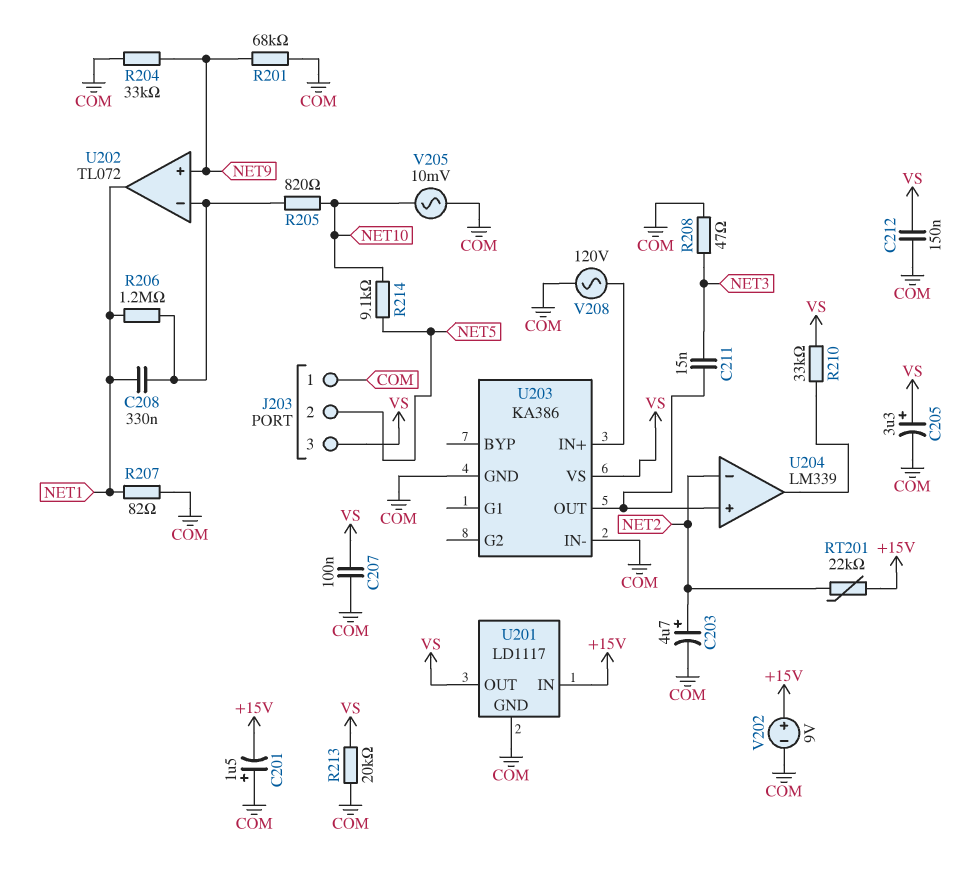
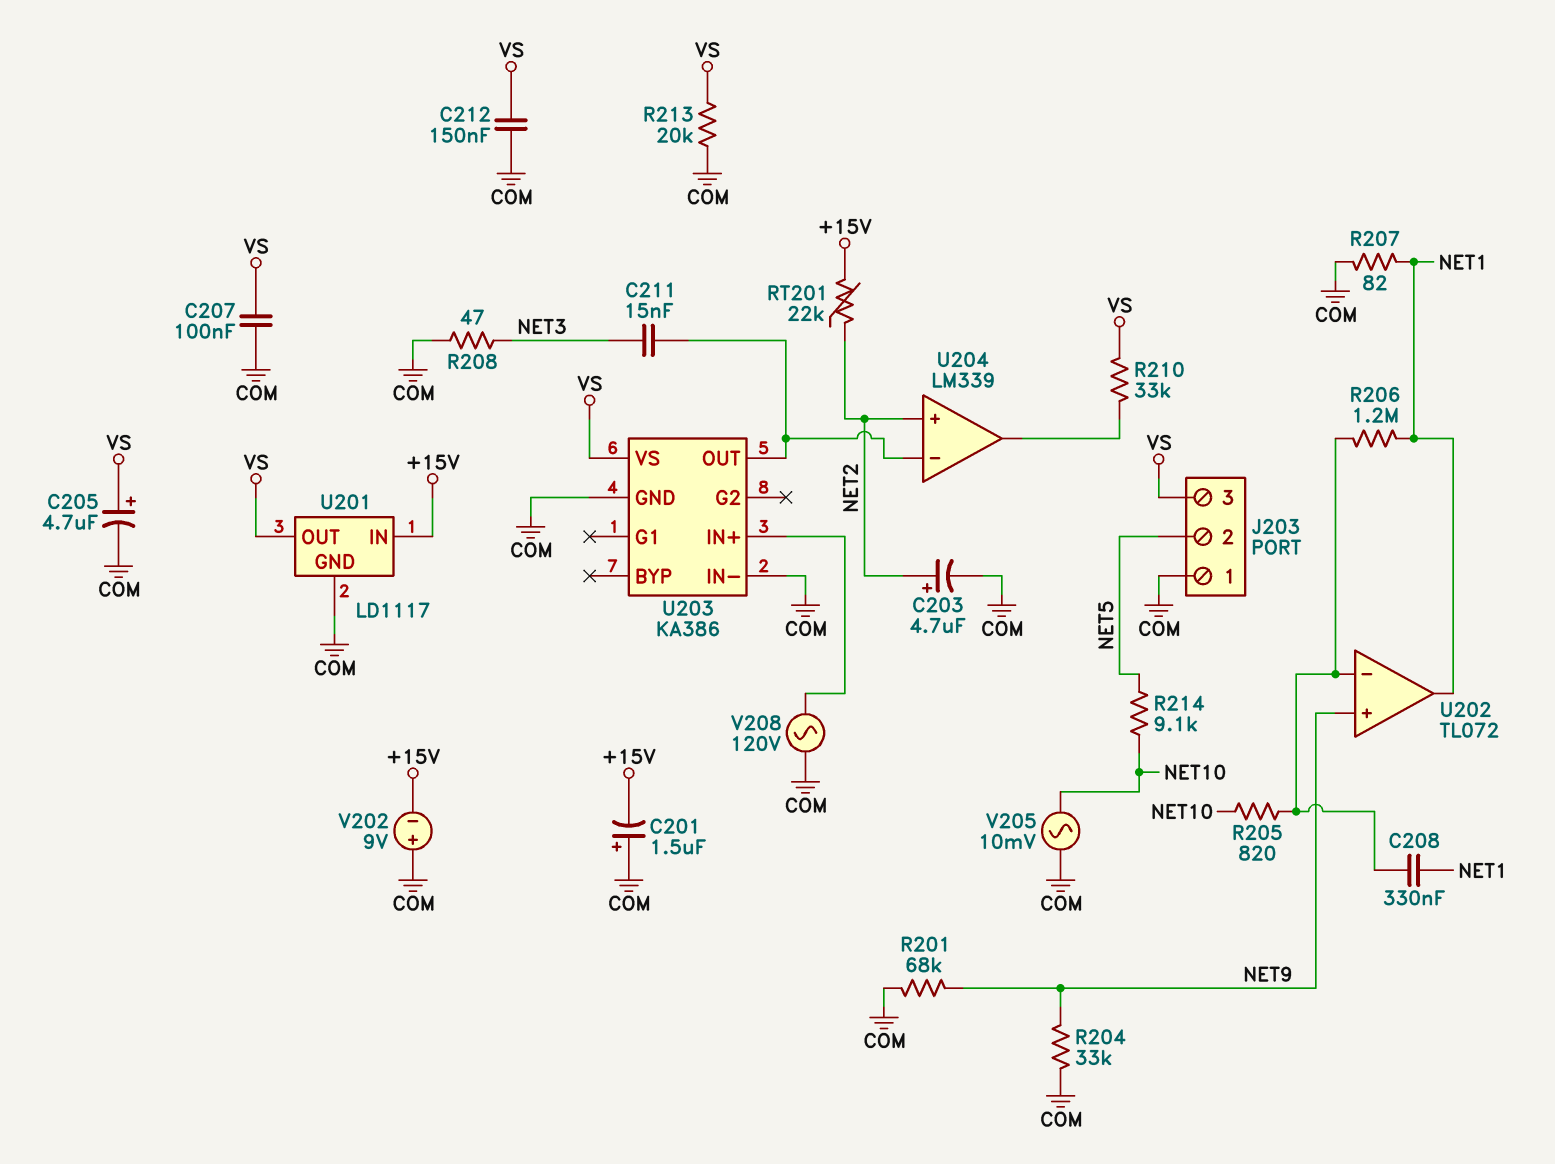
C205: 3.3uF (plus VS, minus COM) -> 4.7uF (plus VS, minus COM)
U204 pin in+: U203/OUT -> NET2
U204 pin in-: NET2 -> U203/OUT
V202: 9V (plus +15V, minus COM) -> 9V (plus COM, minus +15V)

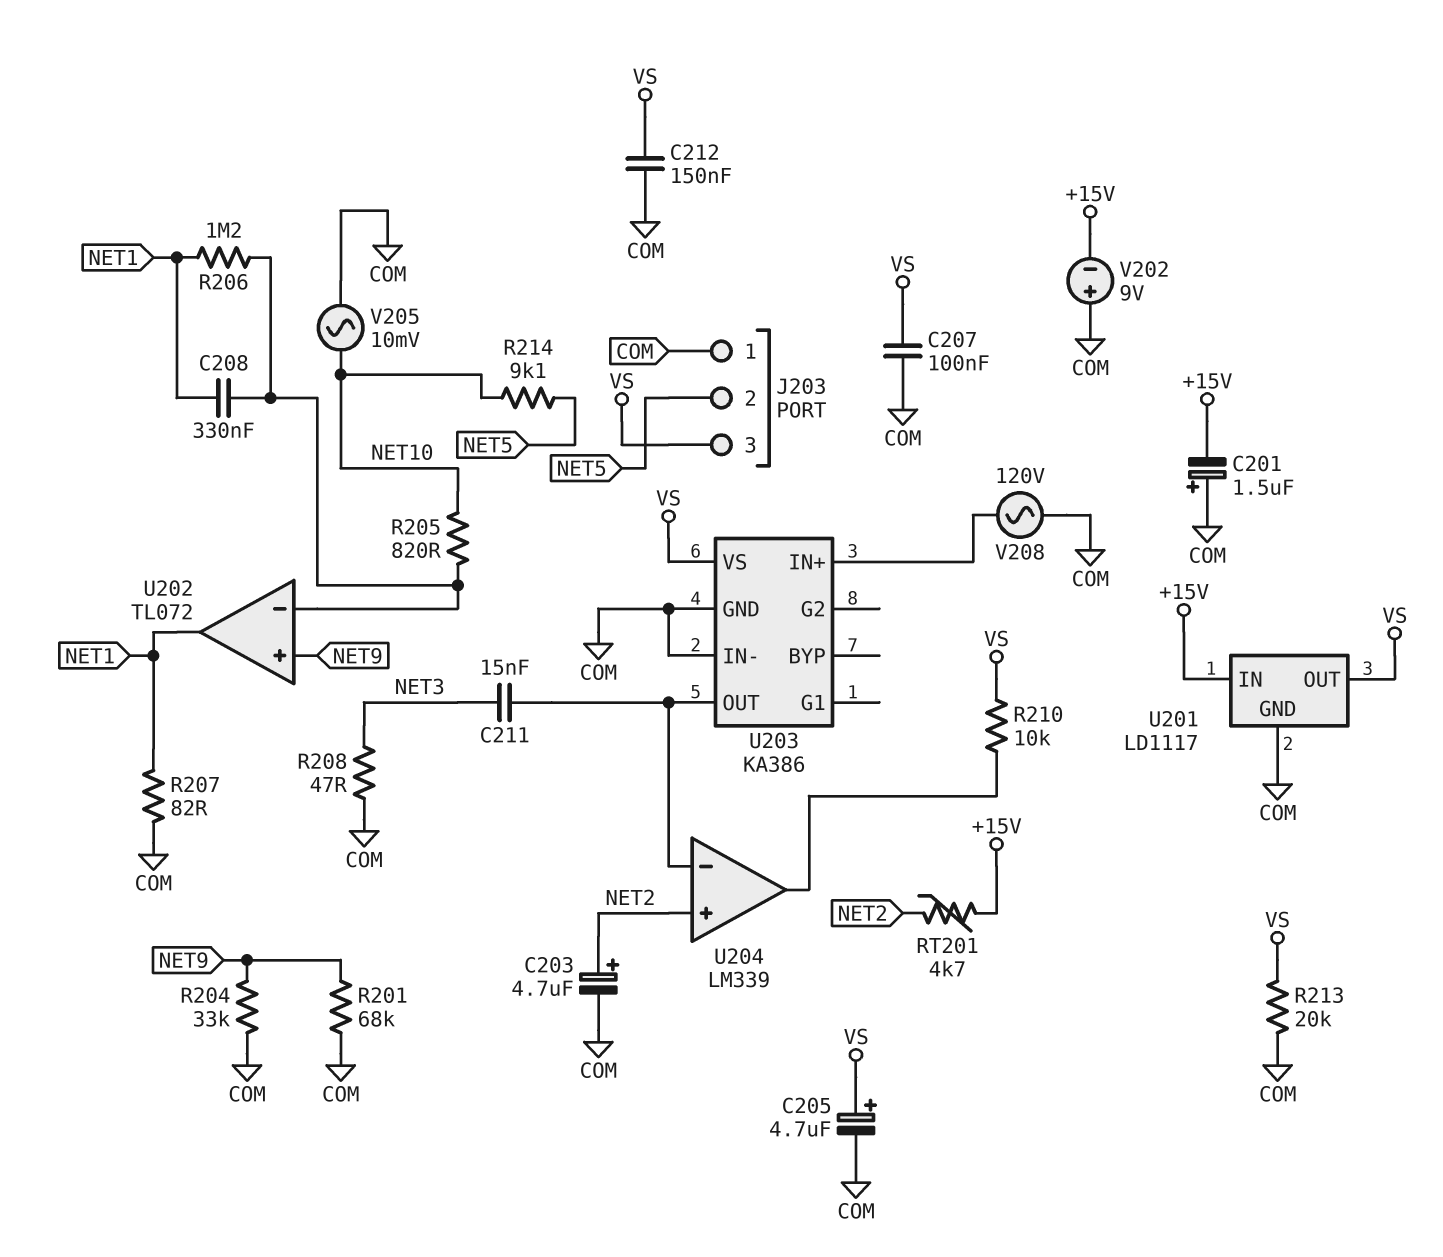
R210: 33k (U204/out, VS) -> 10k (U204/out, VS)
RT201: 22k (+15V, NET2) -> 4.7k (+15V, NET2)

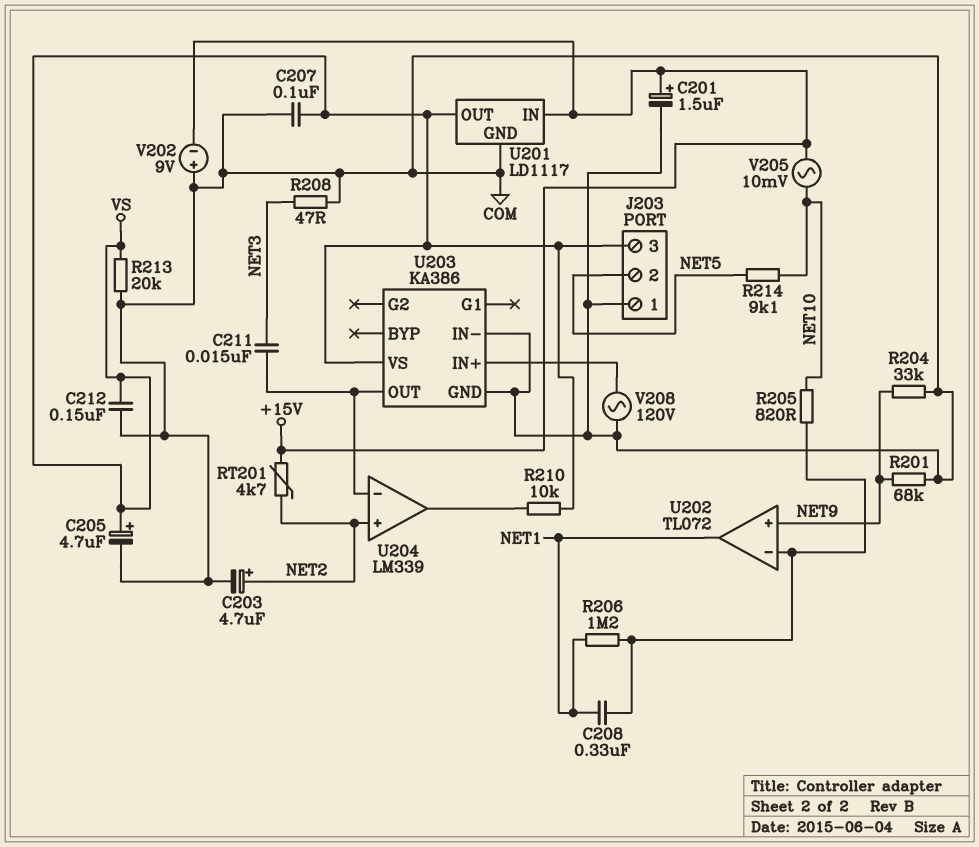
C201: 1.5uF (plus COM, minus +15V) -> 1.5uF (plus +15V, minus COM)
R207: 82 (COM, NET1) -> none
V205: AC 10mV (COM, NET10) -> AC 10mV (+15V, NET10)

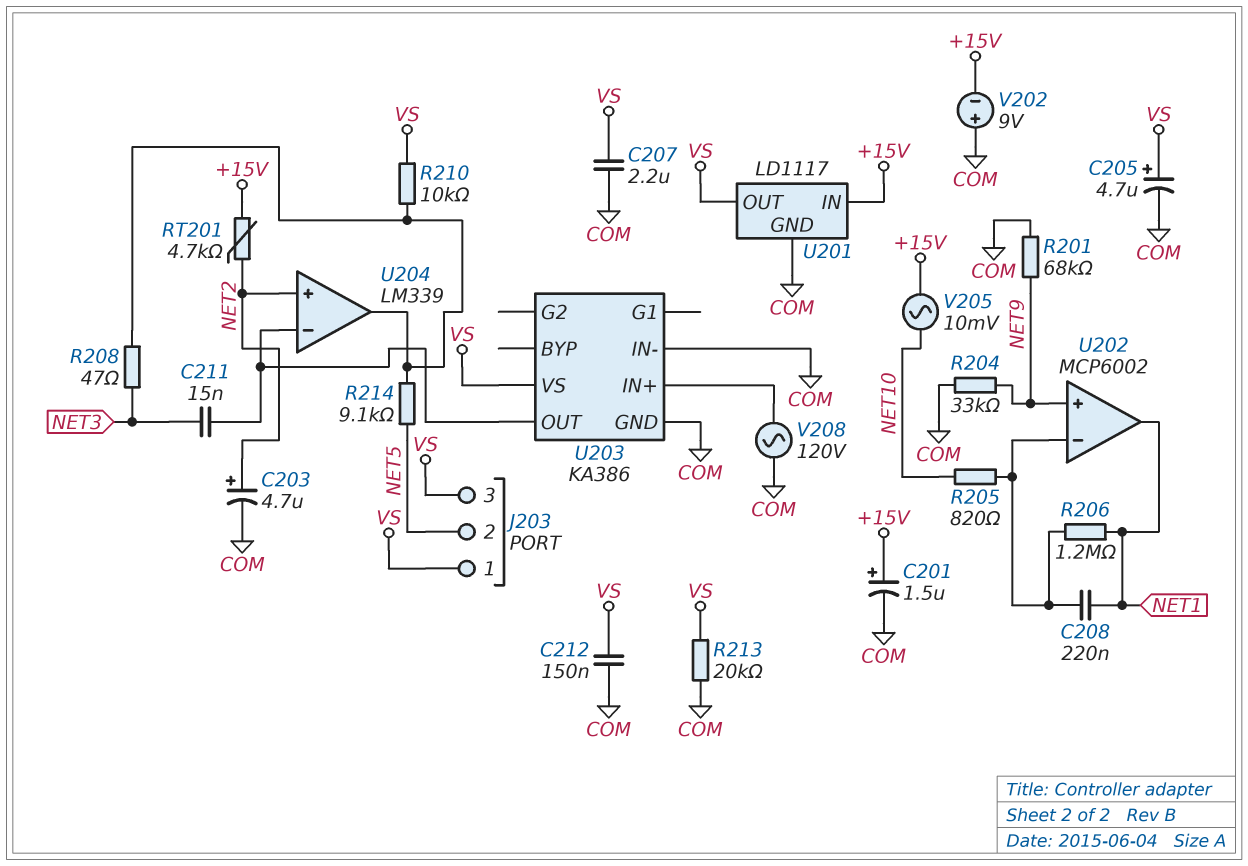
C207: 100nF (COM, VS) -> 2.2uF (COM, VS)
C208: 330nF (NET1, U202/in-) -> 220nF (NET1, U202/in-)
J203 pin 1: COM -> VS
R208: 47 (COM, NET3) -> 47 (NET3, U204/out)
R214: 9.1k (NET5, NET10) -> 9.1k (NET5, U204/out)
U202: TL072 -> MCP6002

